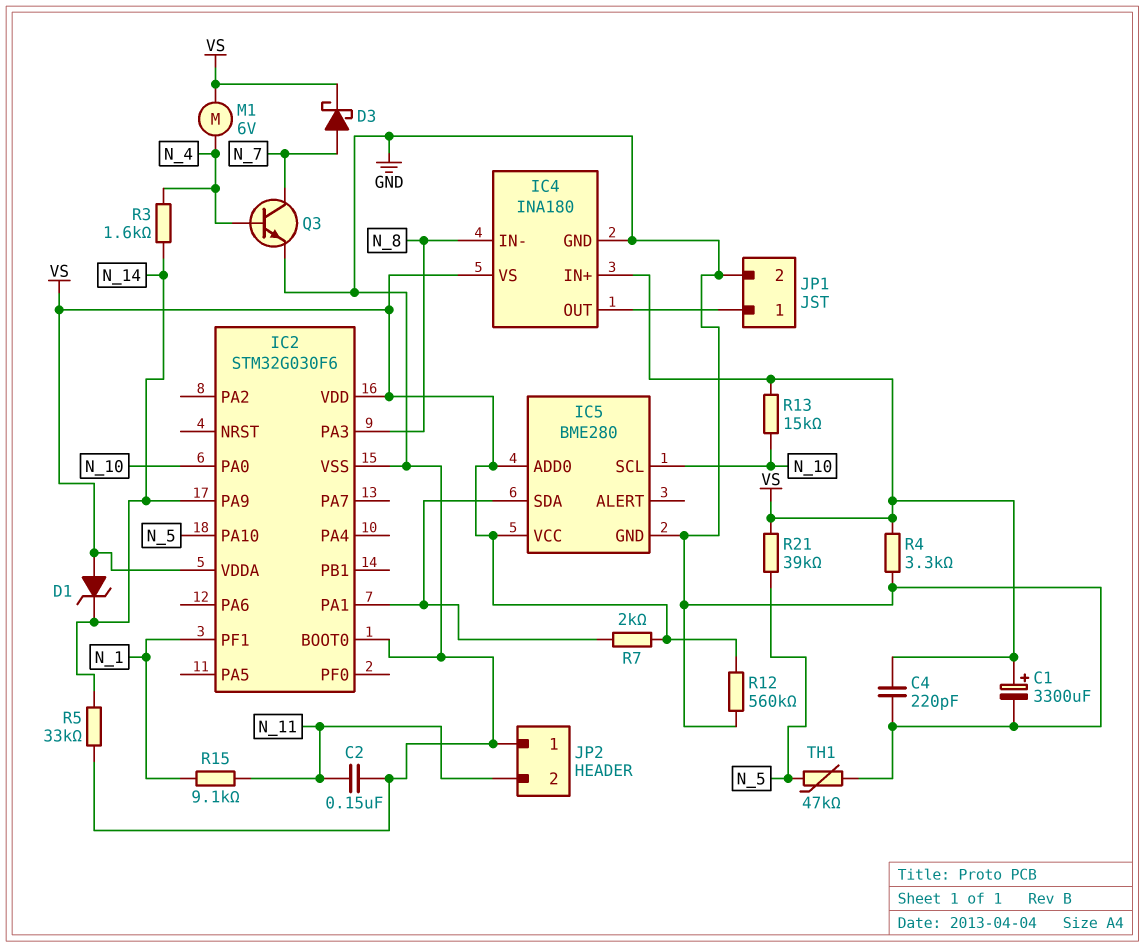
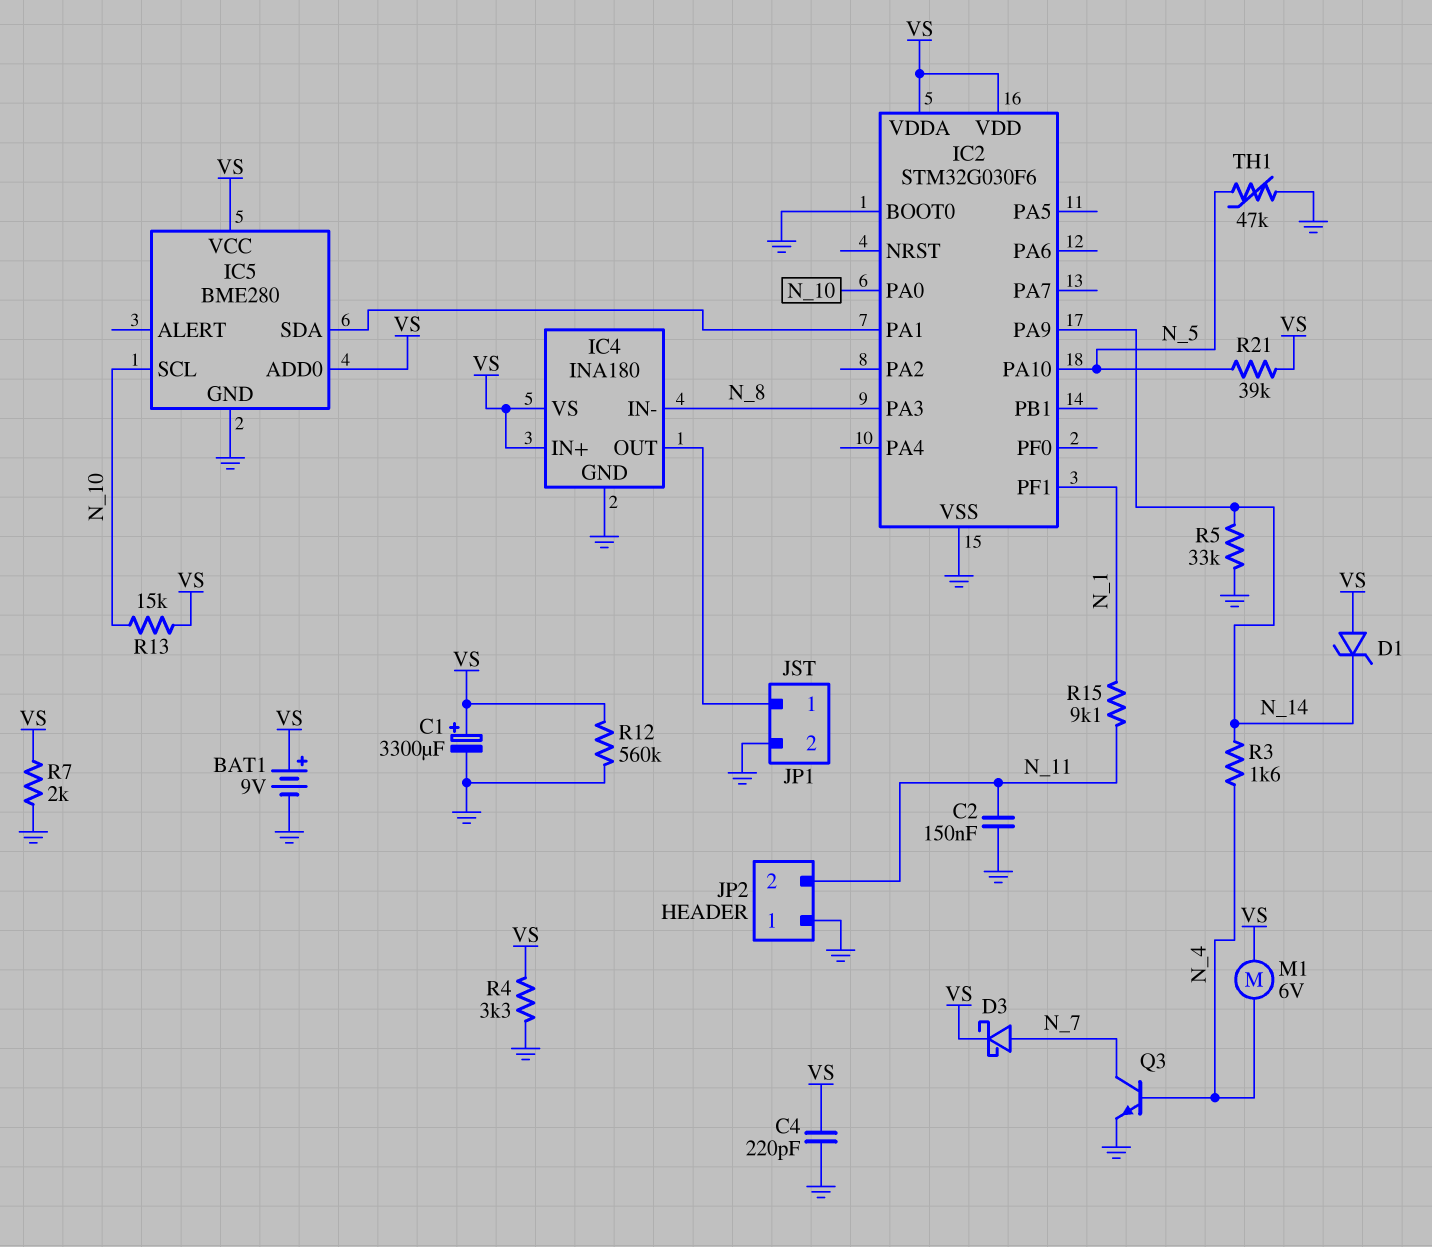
BAT1: none -> 9V (plus VS, minus GND)
R7: 2k (IC2/PA1, VS) -> 2k (GND, VS)

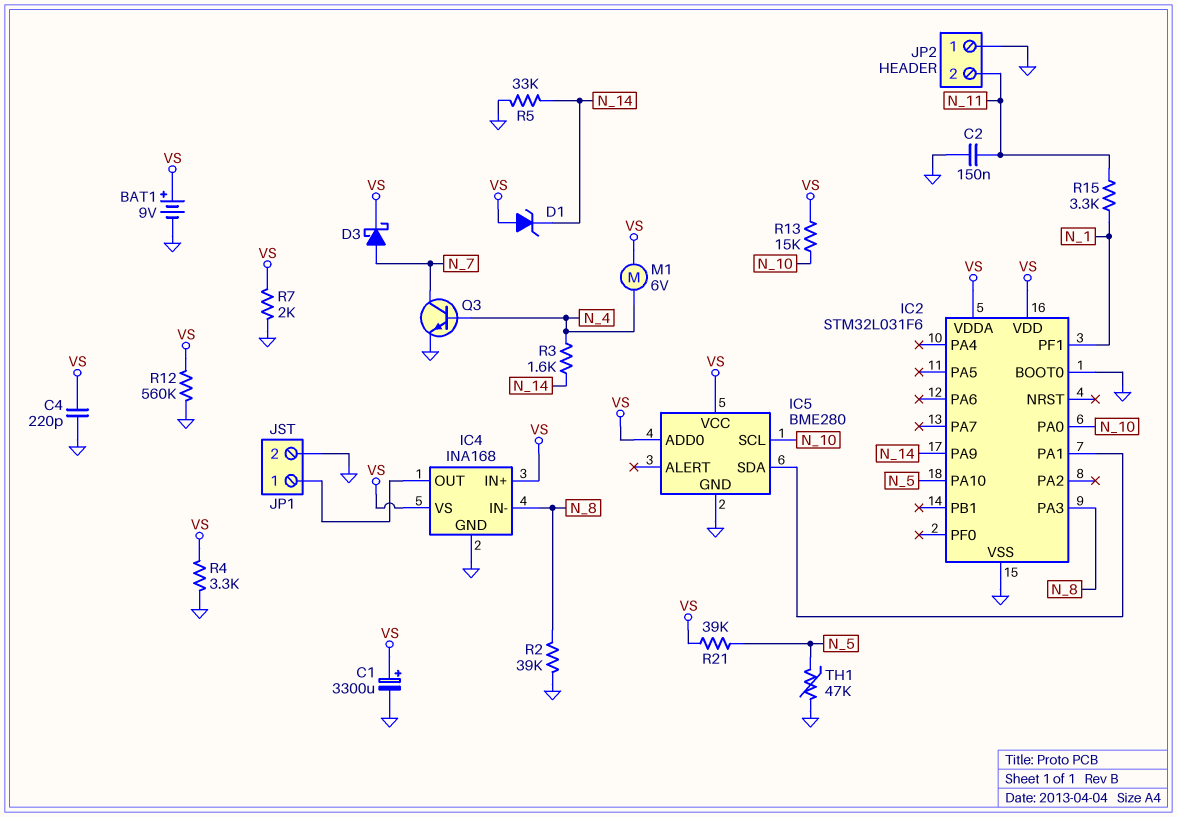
IC2: STM32G030F6 -> STM32L031F6
IC4: INA180 -> INA168
R2: none -> 39k (GND, N_8)
R15: 9.1k (N_1, N_11) -> 3.3k (N_1, N_11)

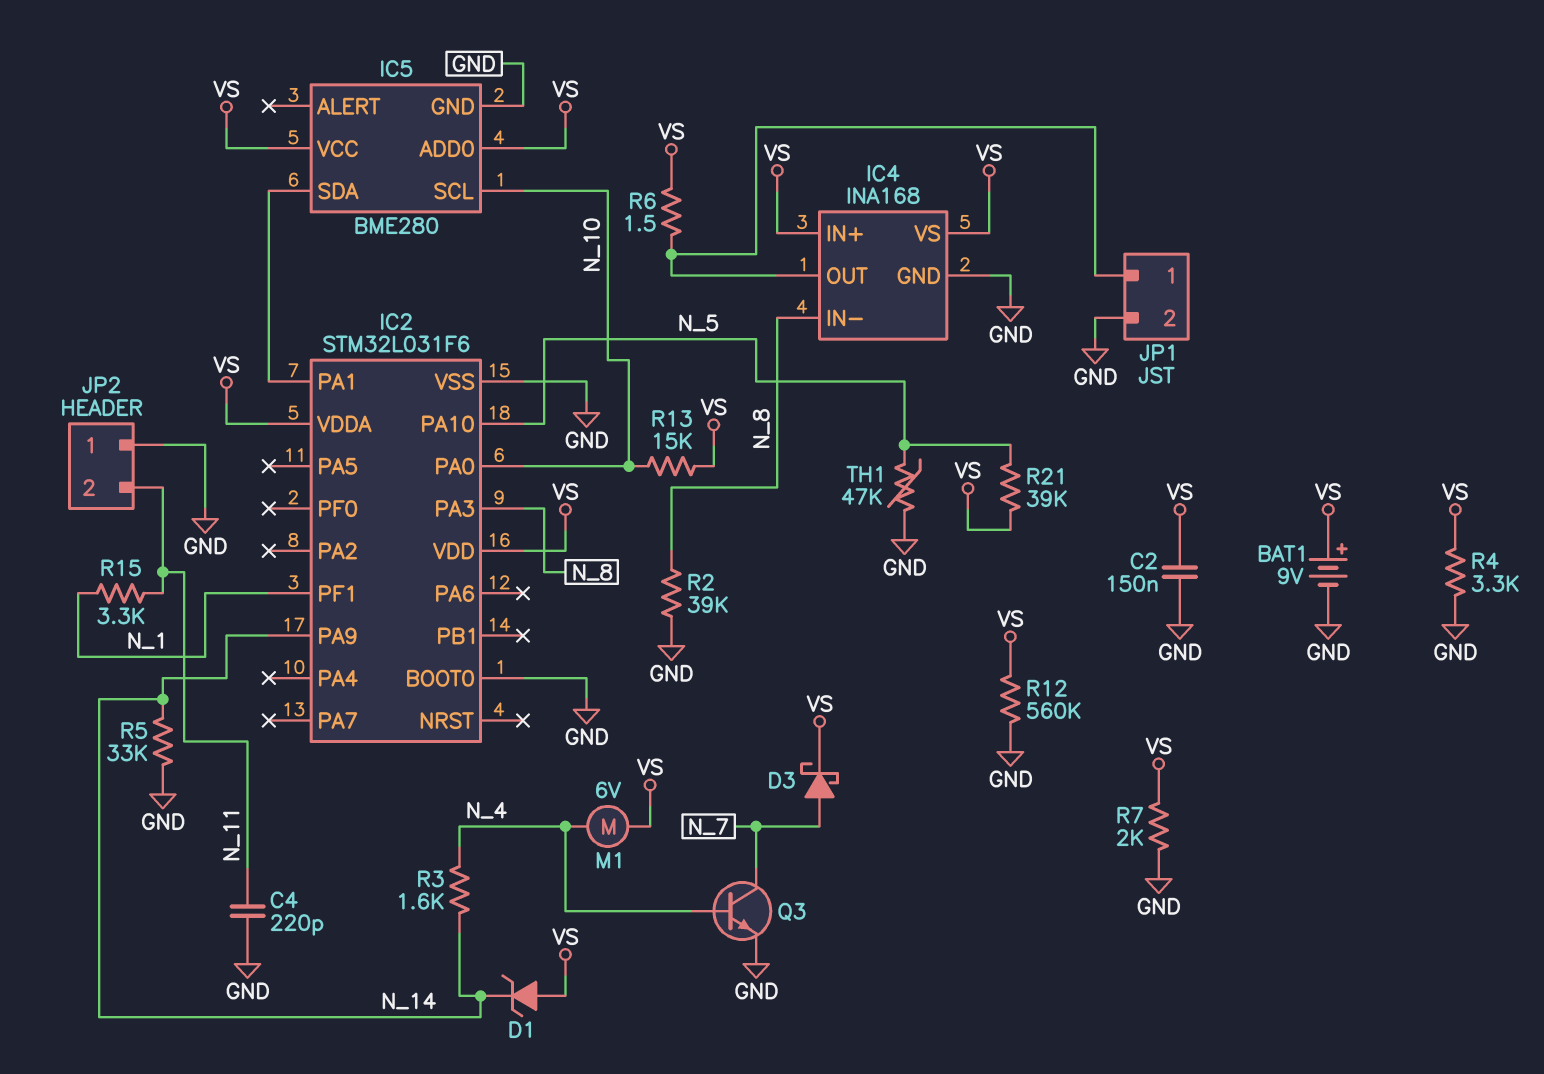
C1: 3300uF (plus VS, minus GND) -> none
C2: 150nF (GND, N_11) -> 150nF (GND, VS)
C4: 220pF (GND, VS) -> 220pF (GND, N_11)
R6: none -> 1.5 (IC4/OUT, VS)

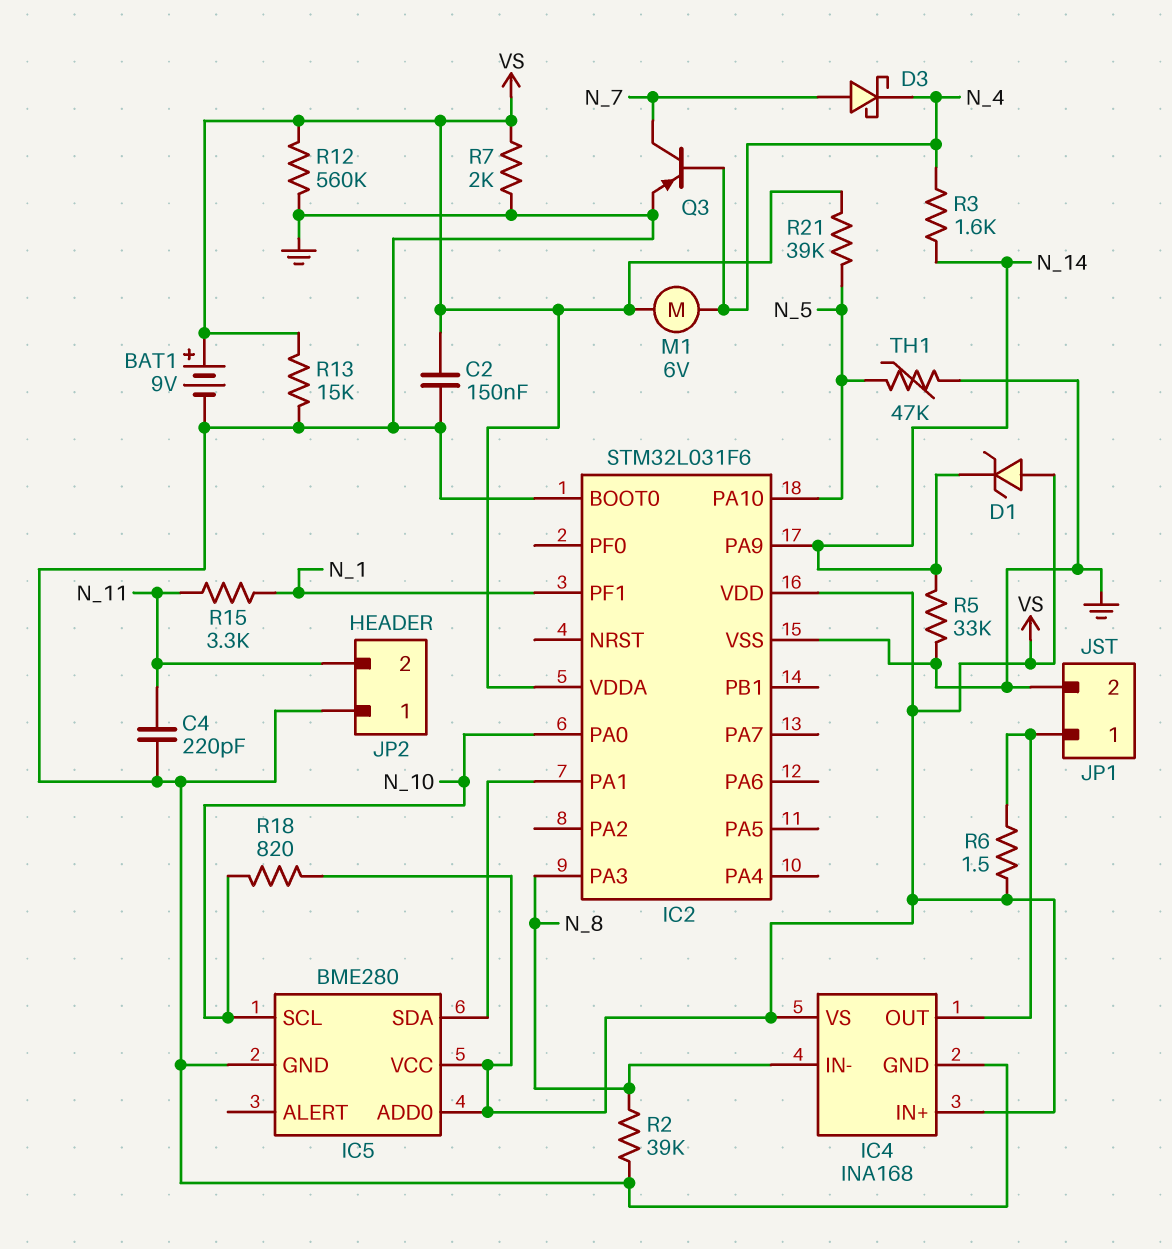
D3: schottky (A N_7, K VS) -> schottky (A N_7, K N_4)
Q3: NPN (B N_4, C N_7, E GND) -> PNP (B N_4, C N_7, E GND)
R4: 3.3k (GND, VS) -> none
R13: 15k (N_10, VS) -> 15k (GND, VS)
R18: none -> 820 (N_10, VS)

